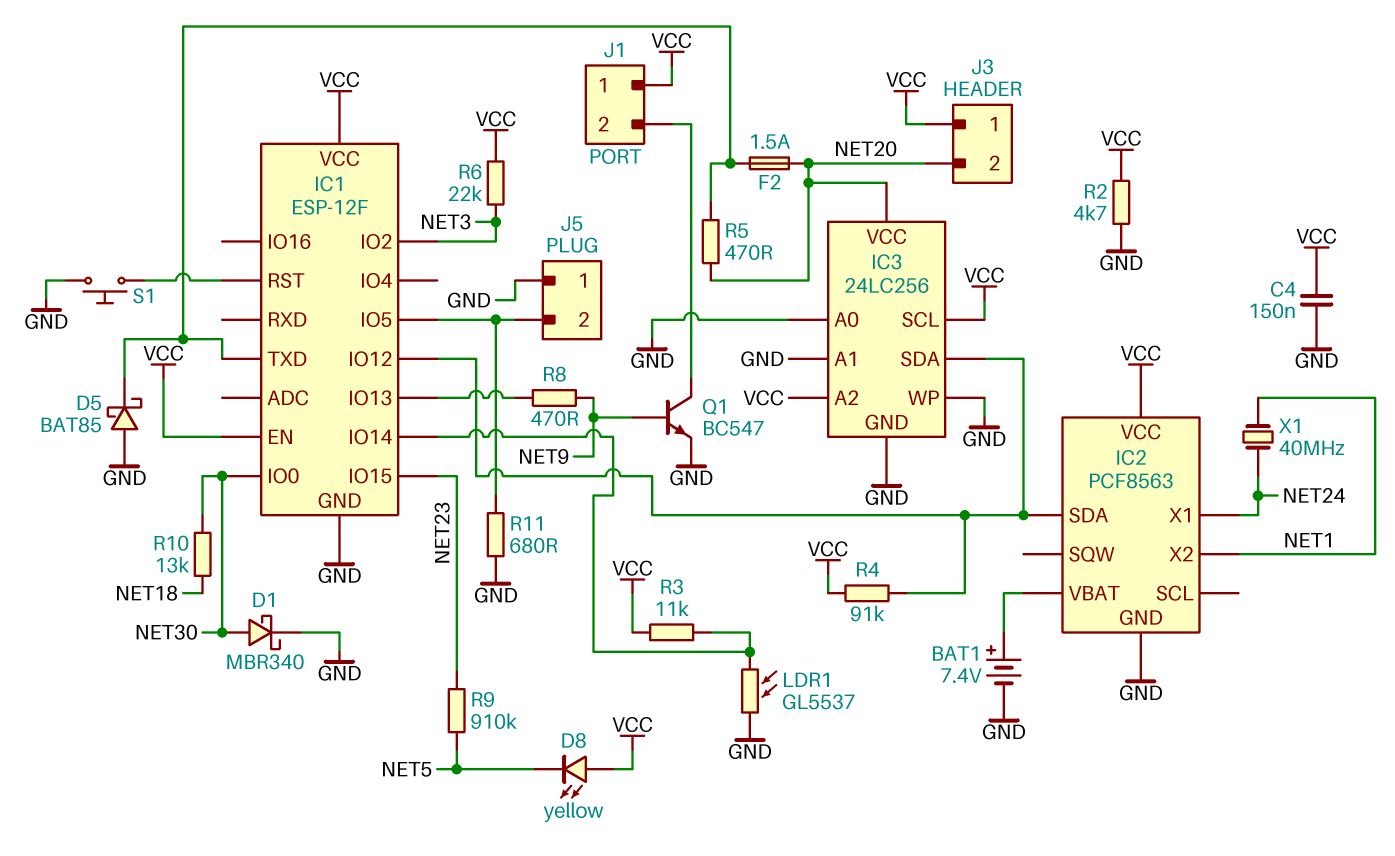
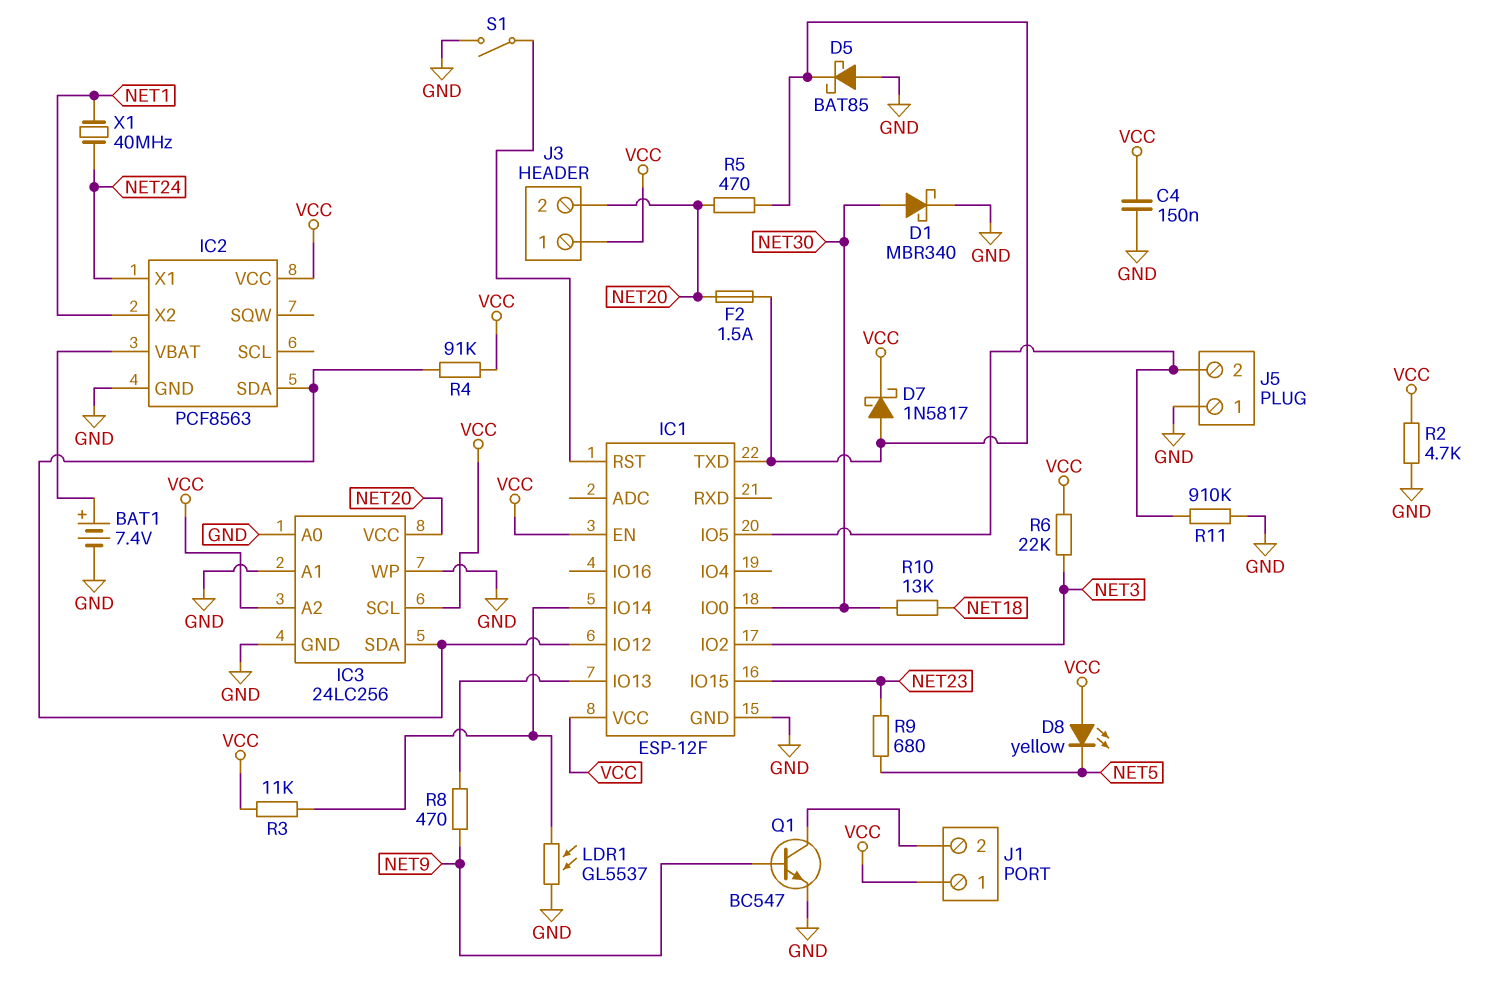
D7: none -> schottky 1N5817 (A IC1/TXD, K VCC)
R9: 910k (NET5, NET23) -> 680 (NET5, NET23)
R11: 680 (GND, IC1/IO5) -> 910k (GND, IC1/IO5)
S1: button (GND, IC1/RST) -> switch (GND, IC1/RST)

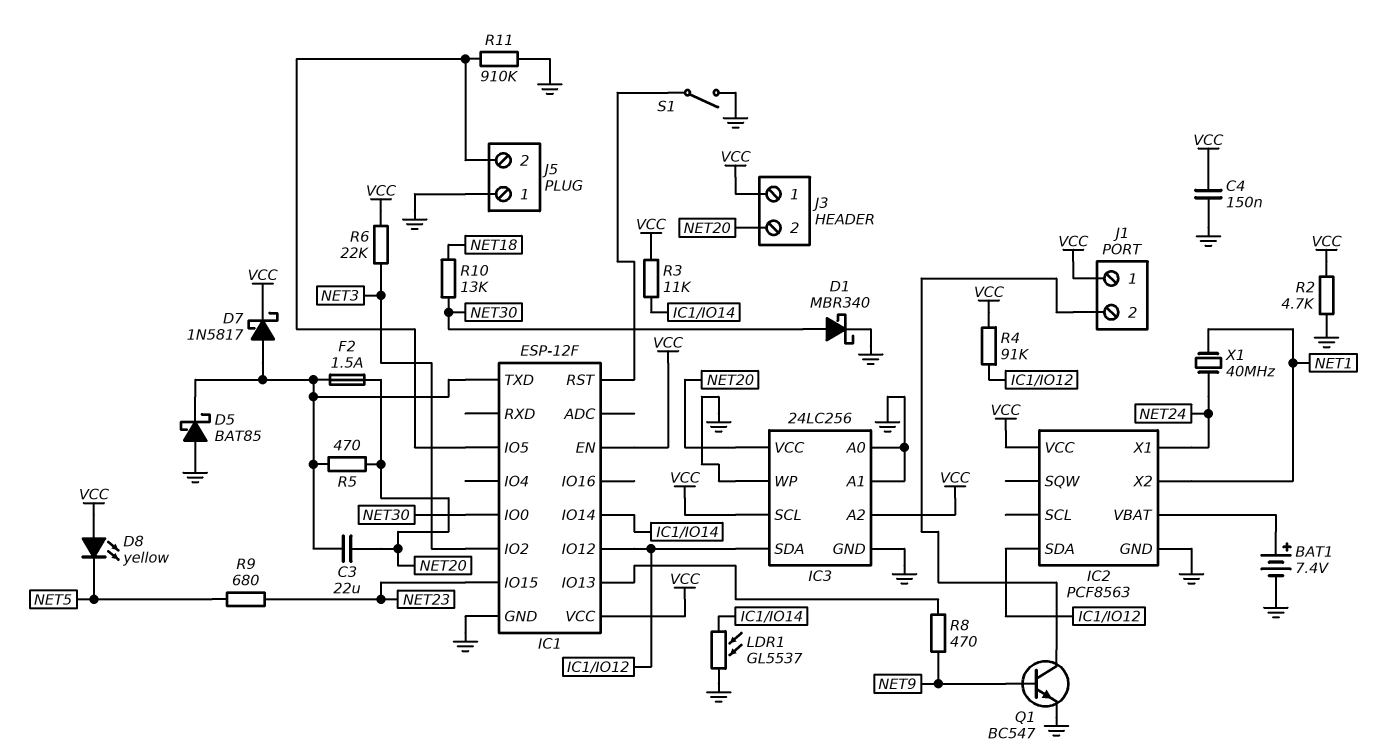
C3: none -> 22uF (IC1/TXD, NET20)

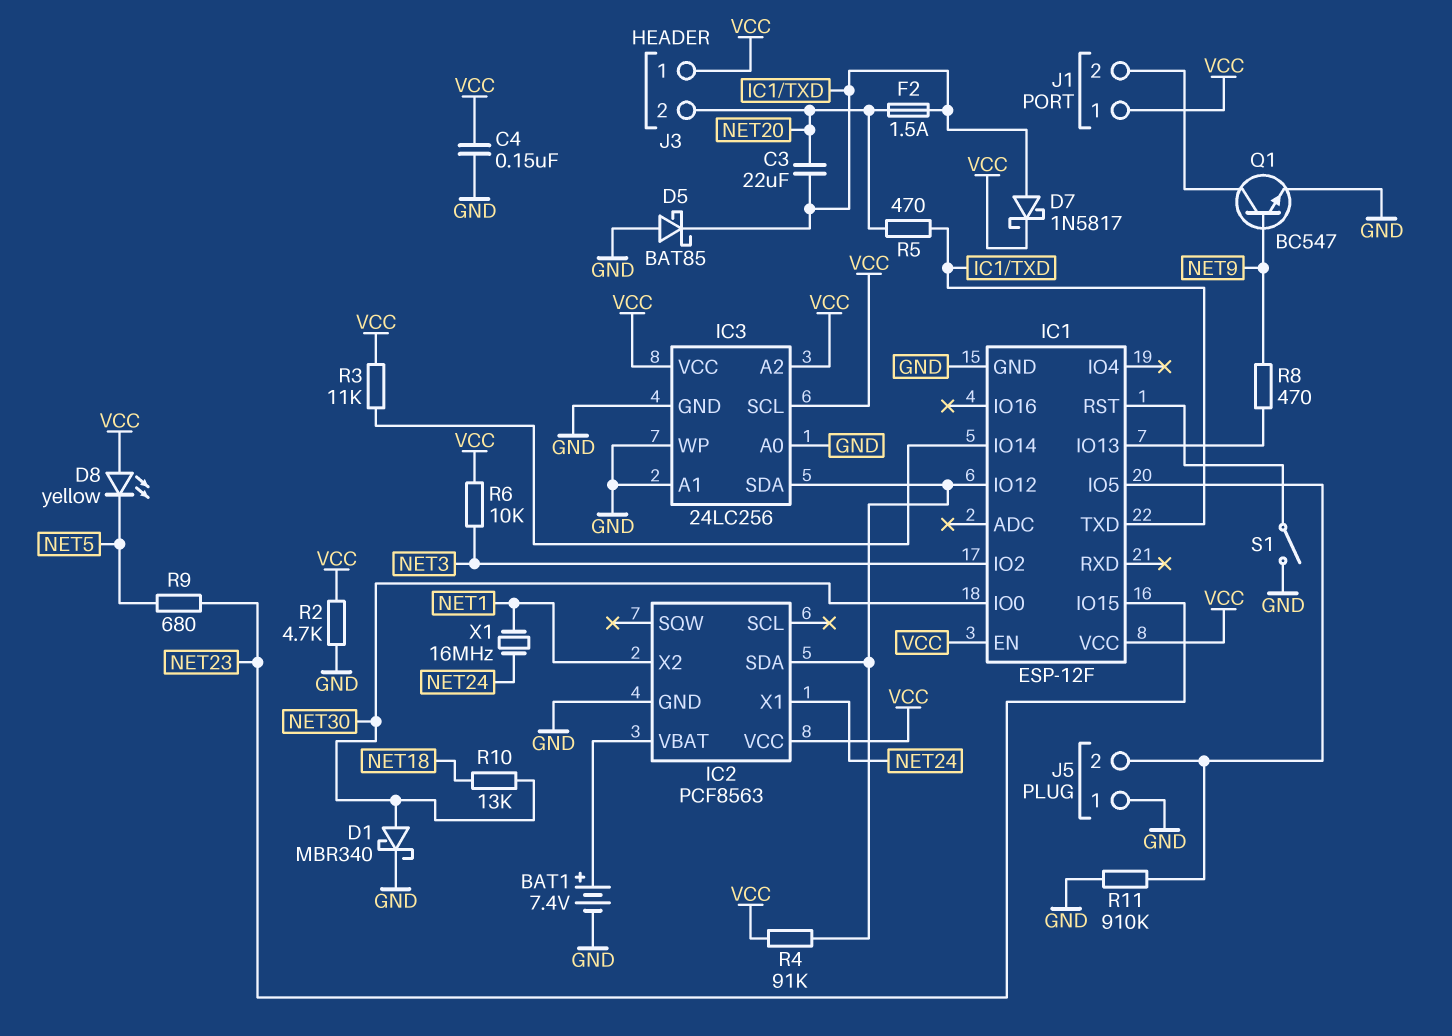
IC3 pin VCC: NET20 -> VCC
LDR1: GL5537 (GND, IC1/IO14) -> none
R6: 22k (NET3, VCC) -> 10k (NET3, VCC)
X1: 40MHz (NET1, NET24) -> 16MHz (NET1, NET24)

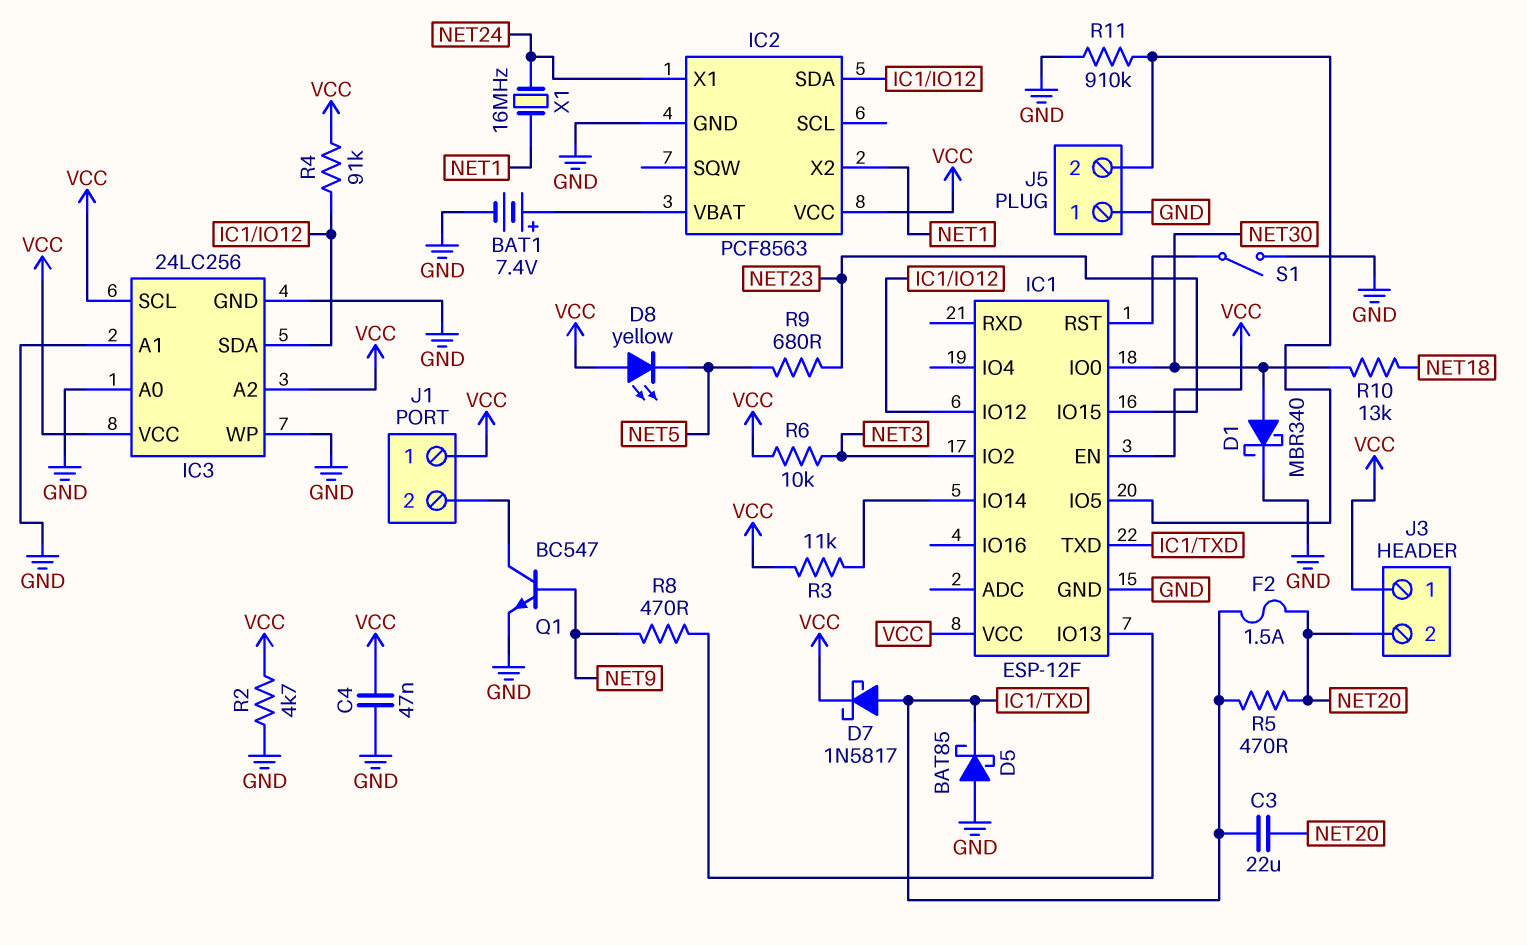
C4: 150nF (GND, VCC) -> 47nF (GND, VCC)

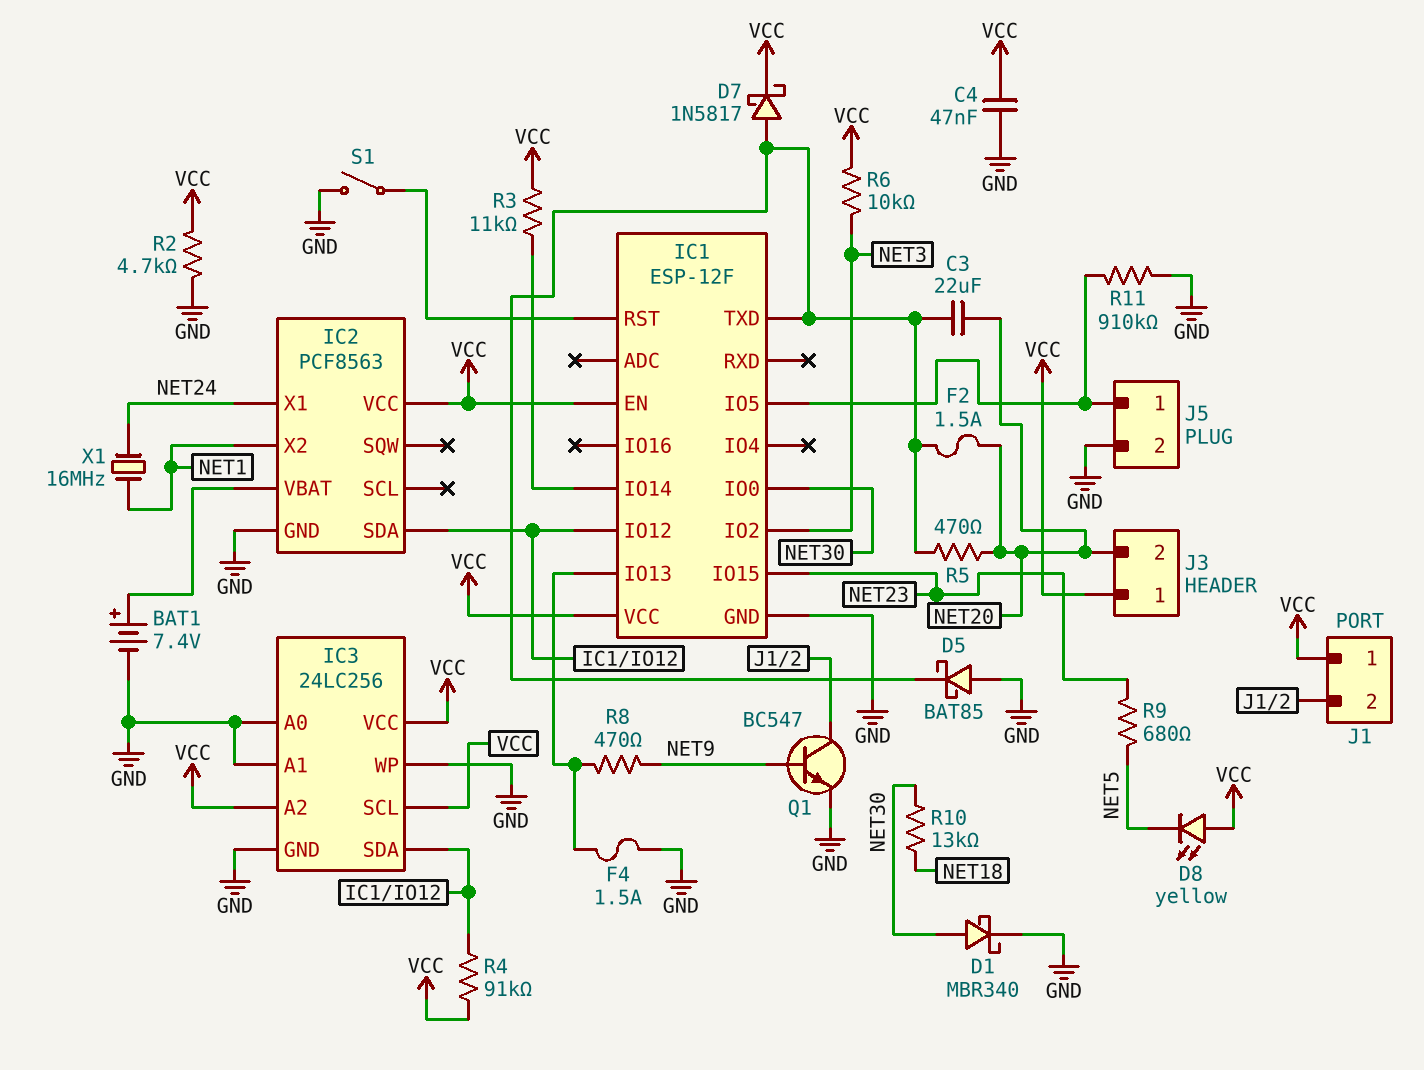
F4: none -> 1.5A (GND, IC1/IO13)
J5 pin 1: GND -> IC1/IO5
J5 pin 2: IC1/IO5 -> GND

